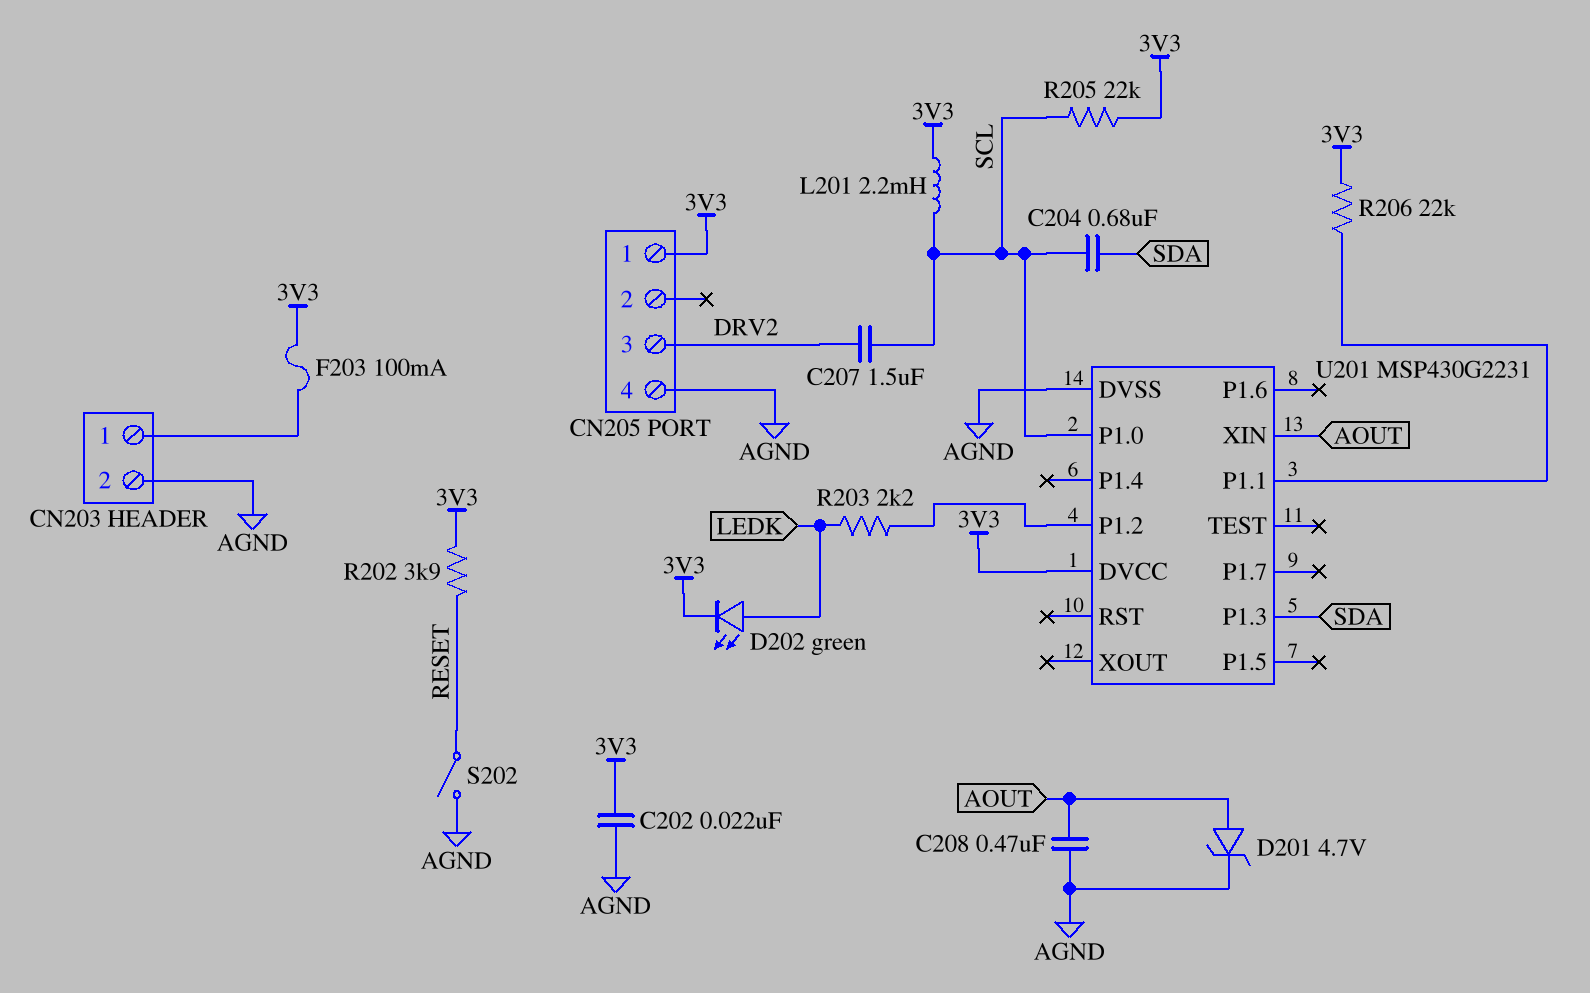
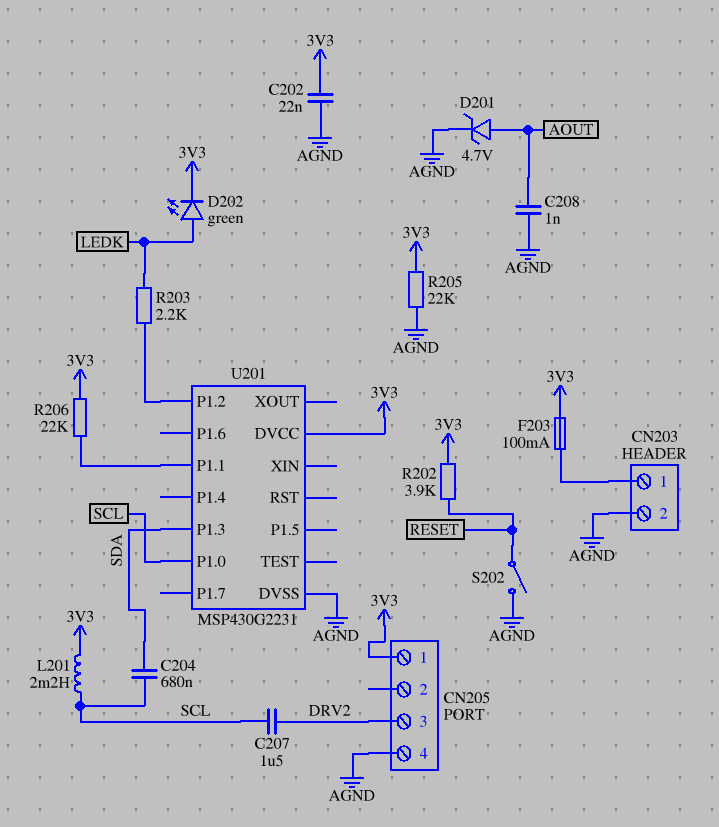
C208: 470nF (AGND, AOUT) -> 1nF (AGND, AOUT)
R205: 22k (3V3, SCL) -> 22k (3V3, AGND)
U201 pin XIN: AOUT -> none

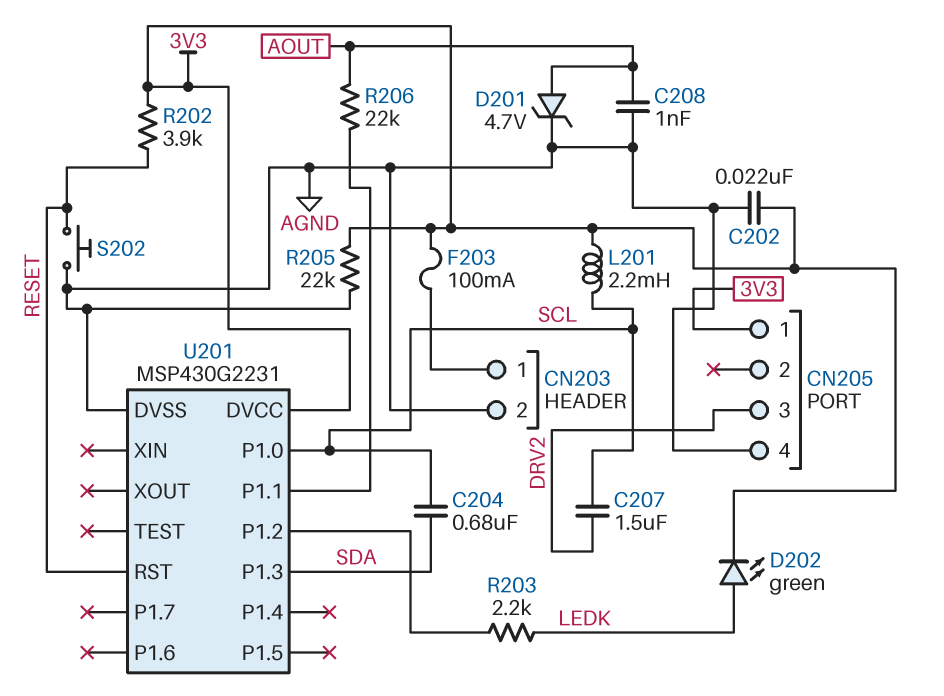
R206: 22k (3V3, U201/P1.1) -> 22k (AOUT, U201/P1.1)
S202: switch (AGND, RESET) -> button (AGND, RESET)
U201 pin RST: none -> RESET

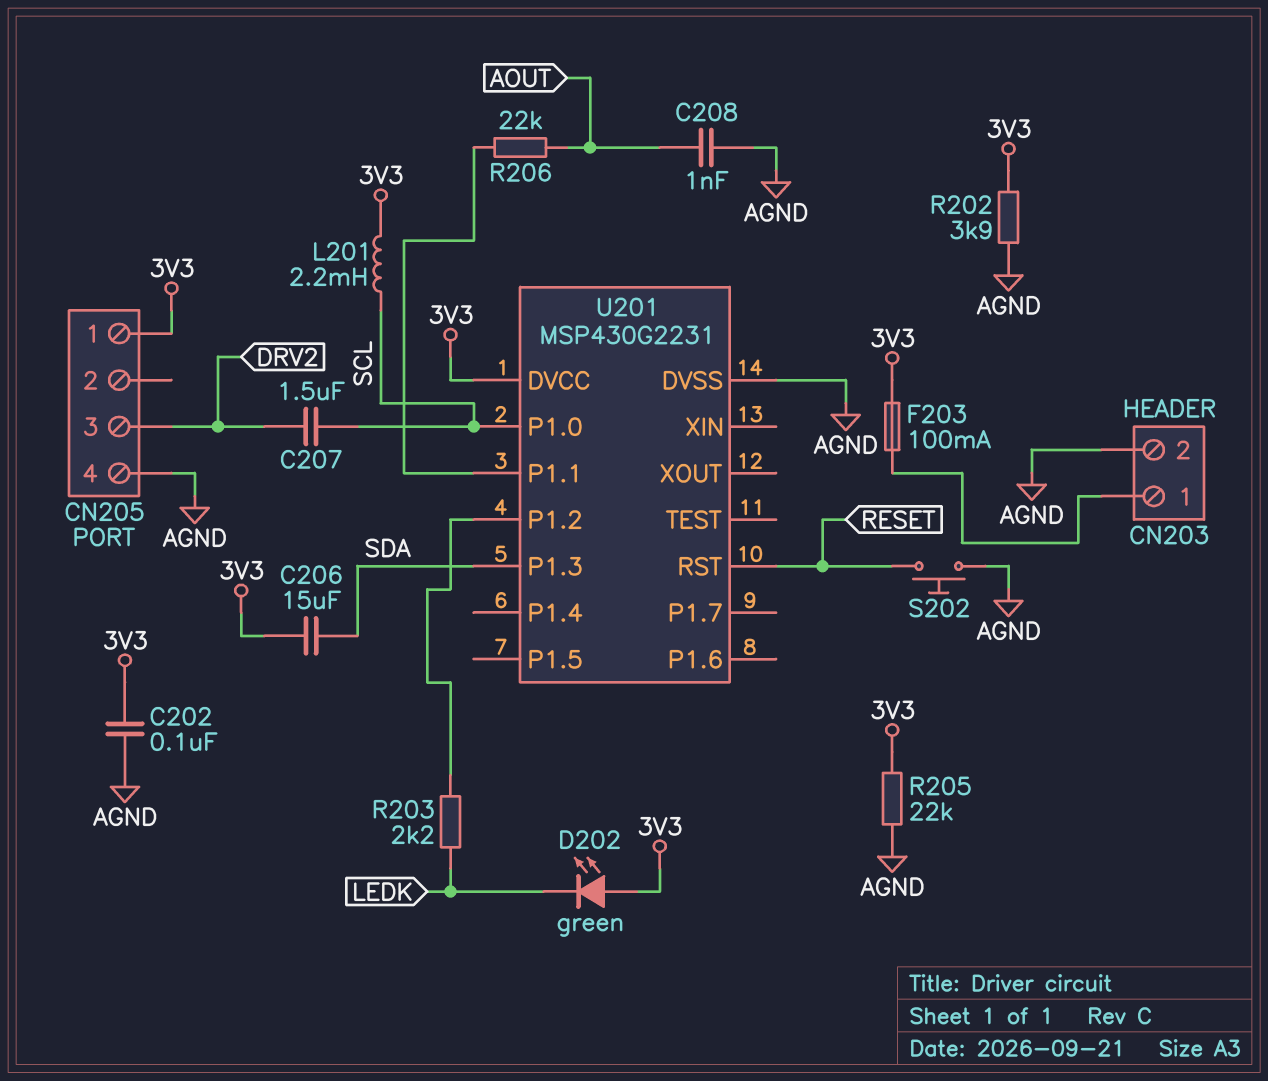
C202: 22nF (3V3, AGND) -> 100nF (3V3, AGND)
C204: 680nF (SCL, SDA) -> none
C206: none -> 15uF (3V3, SDA)
D201: zener 4.7V (A AOUT, K AGND) -> none
D202: LED green (A LEDK, K 3V3) -> LED green (A 3V3, K LEDK)
R202: 3.9k (3V3, RESET) -> 3.9k (3V3, AGND)

